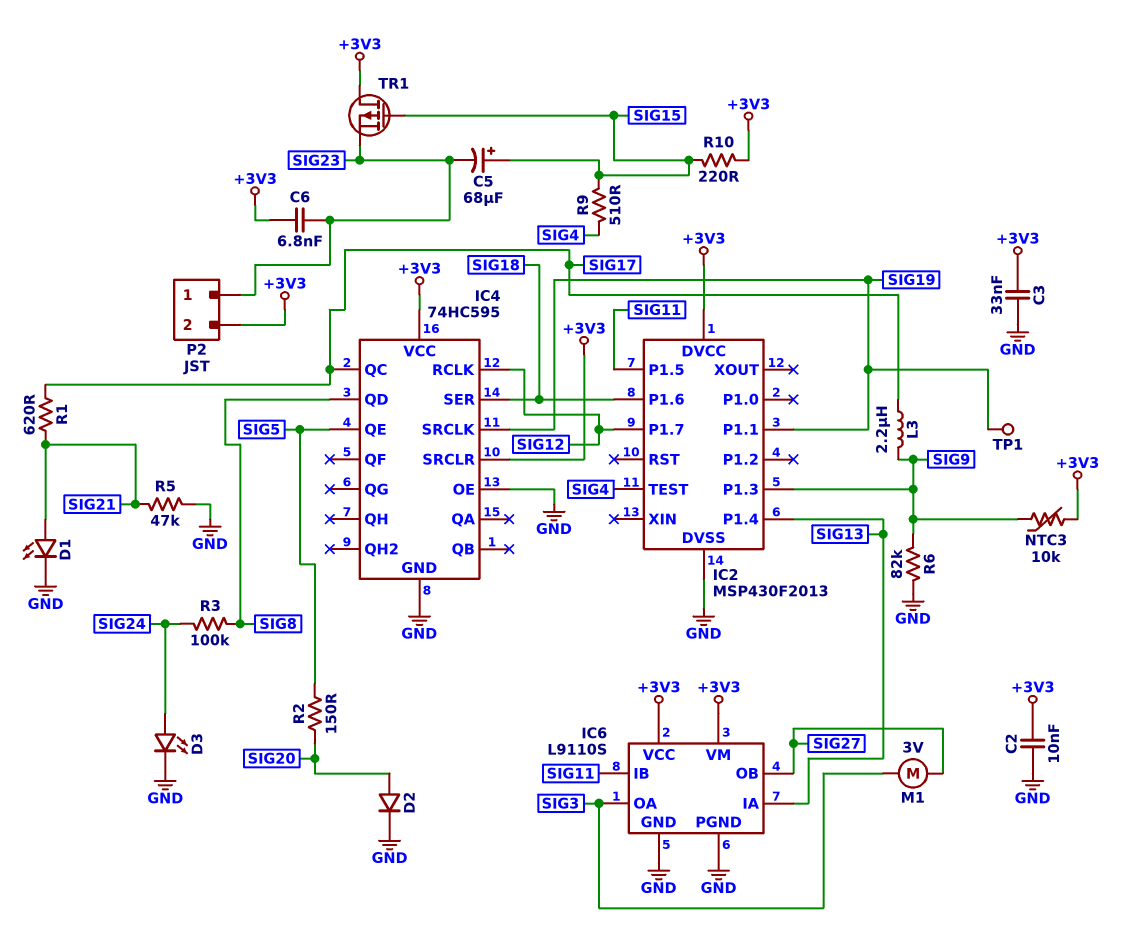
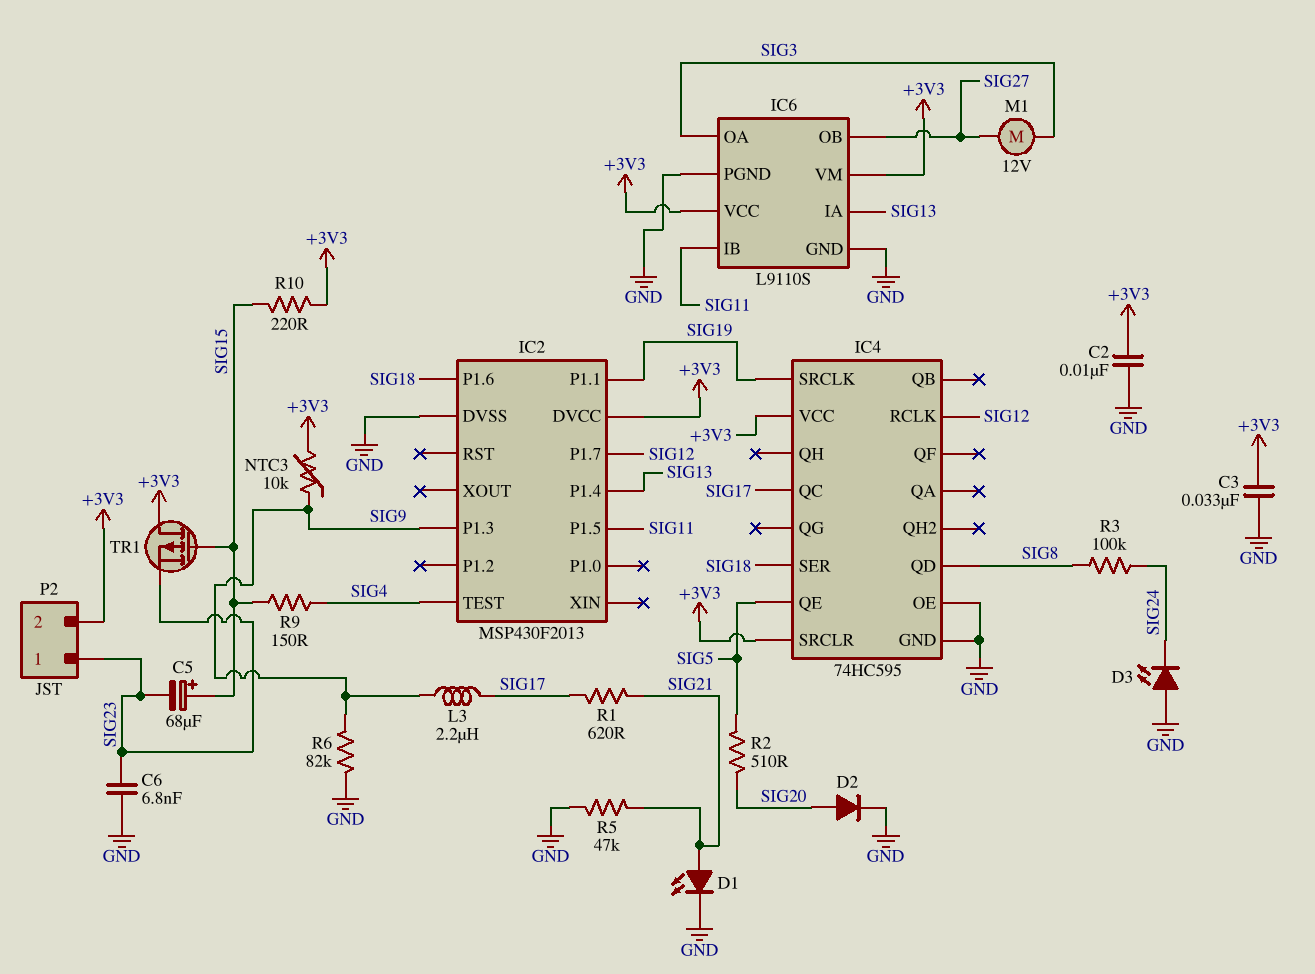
C6: 6.8nF (+3V3, SIG23) -> 6.8nF (GND, SIG23)
D3: LED (A SIG24, K GND) -> LED (A GND, K SIG24)
M1: motor 3V (SIG3, SIG27) -> motor 12V (SIG3, SIG27)
R2: 150 (SIG5, SIG20) -> 510 (SIG5, SIG20)
R9: 510 (SIG4, SIG15) -> 150 (SIG4, SIG15)
TP1: test point (SIG19) -> none

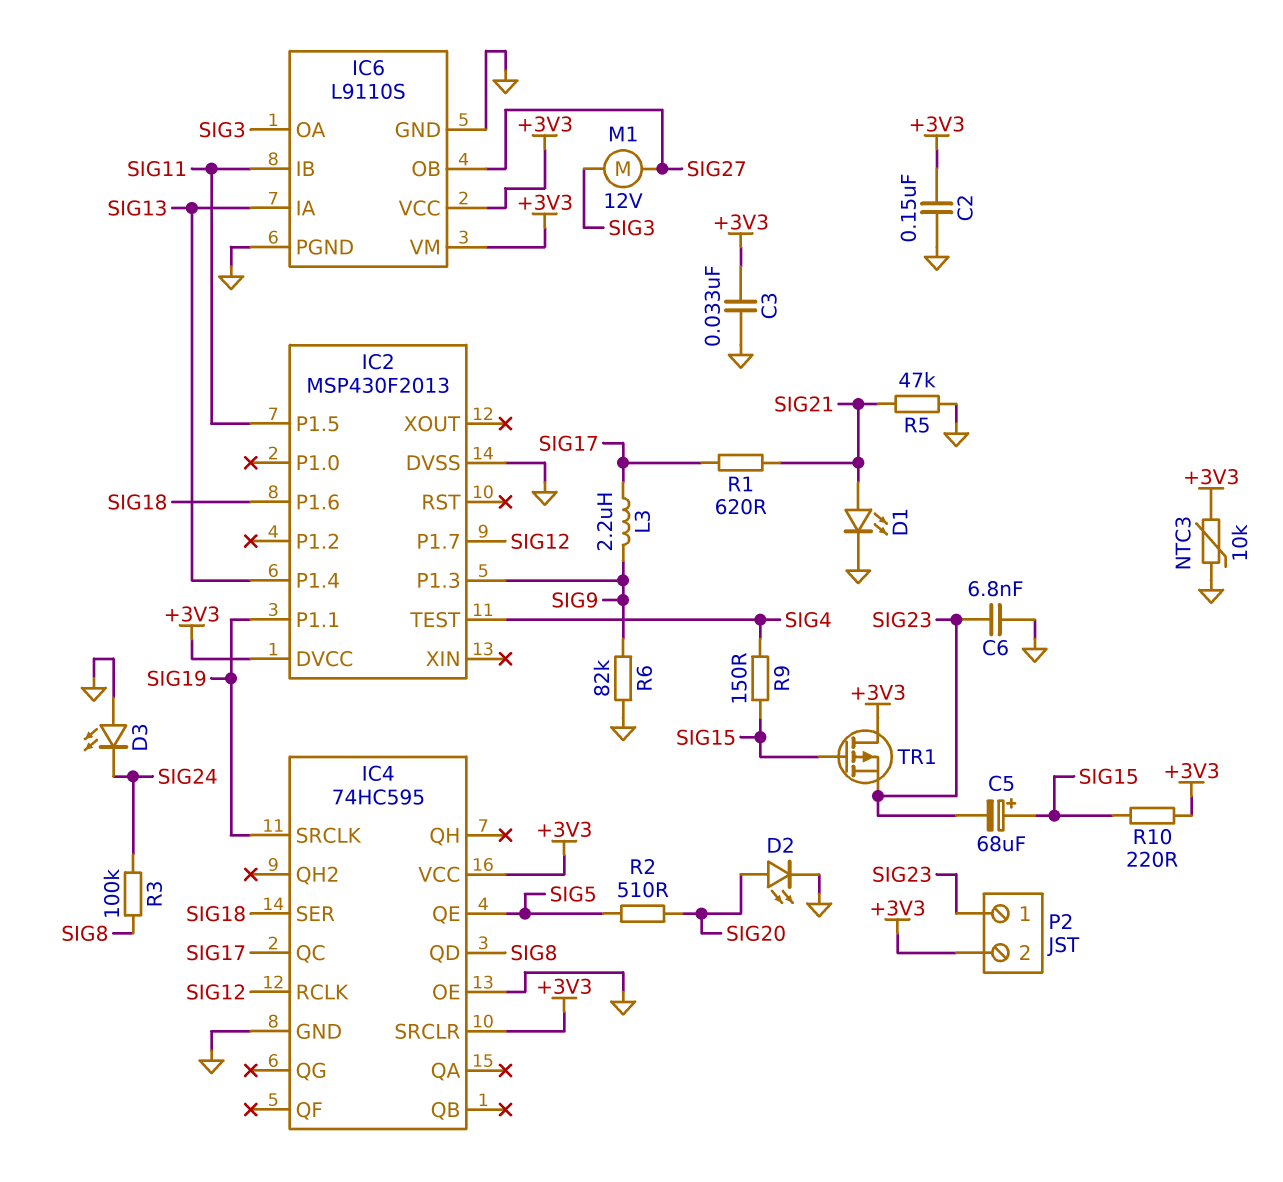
C2: 10nF (+3V3, GND) -> 150nF (+3V3, GND)
D2: diode (A SIG20, K GND) -> LED (A SIG20, K GND)
NTC3: 10k (+3V3, SIG9) -> 10k (+3V3, GND)

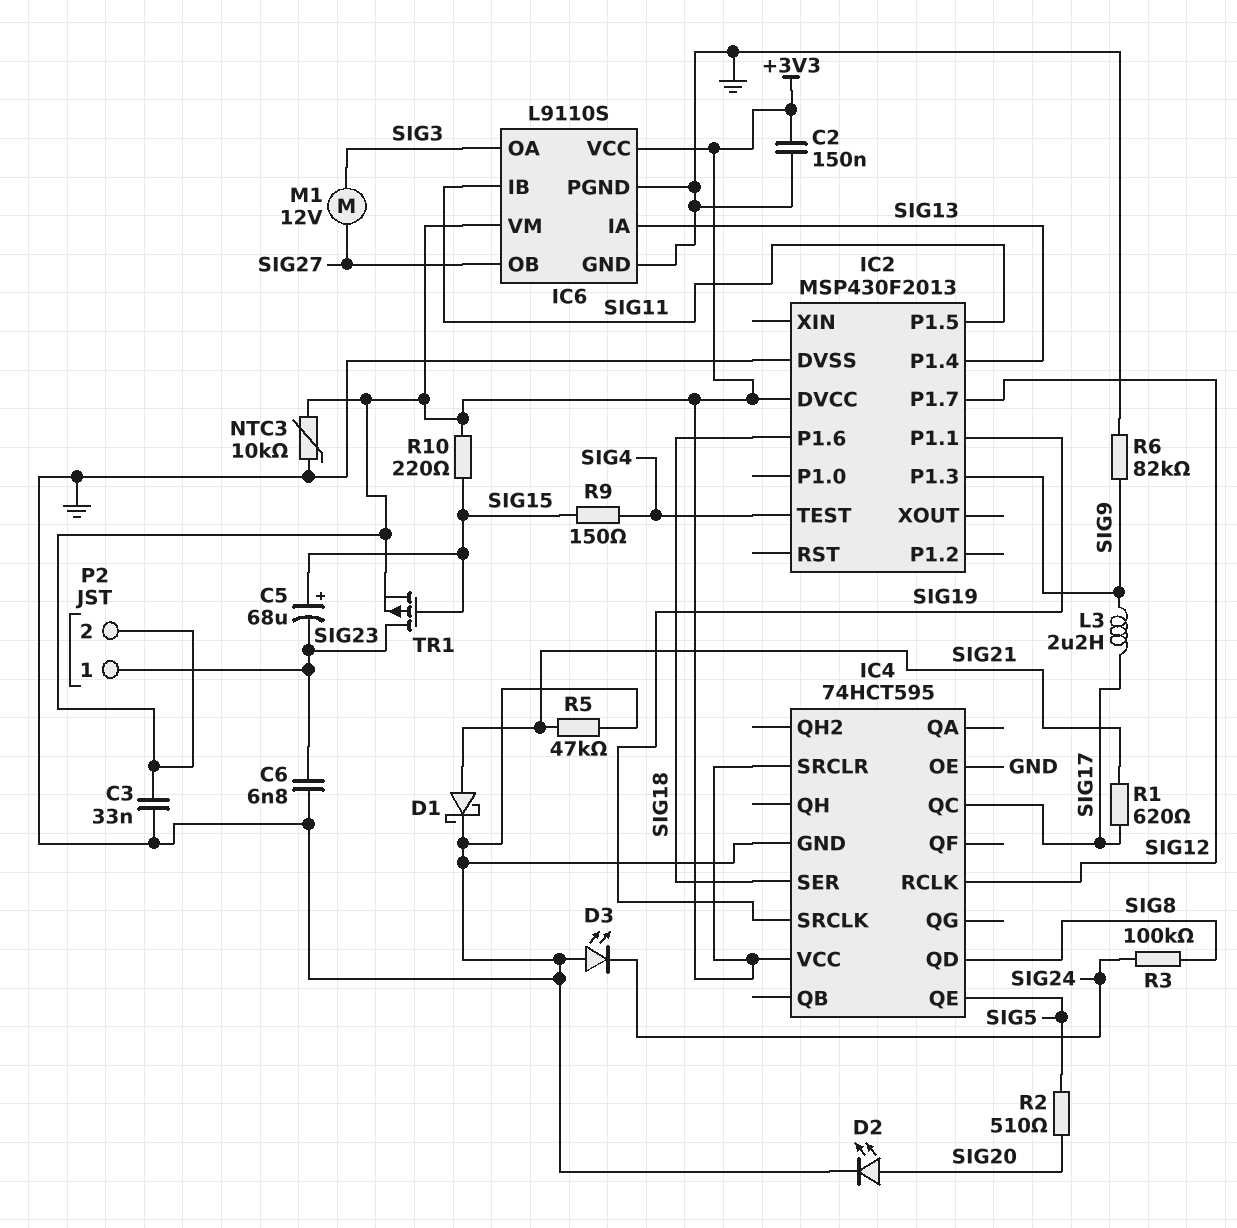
D1: LED (A SIG21, K GND) -> schottky (A SIG21, K GND)
IC4: 74HC595 -> 74HCT595
TR1: PMOS (G SIG15, D +3V3, S SIG23) -> PMOS (G SIG15, D SIG23, S +3V3)

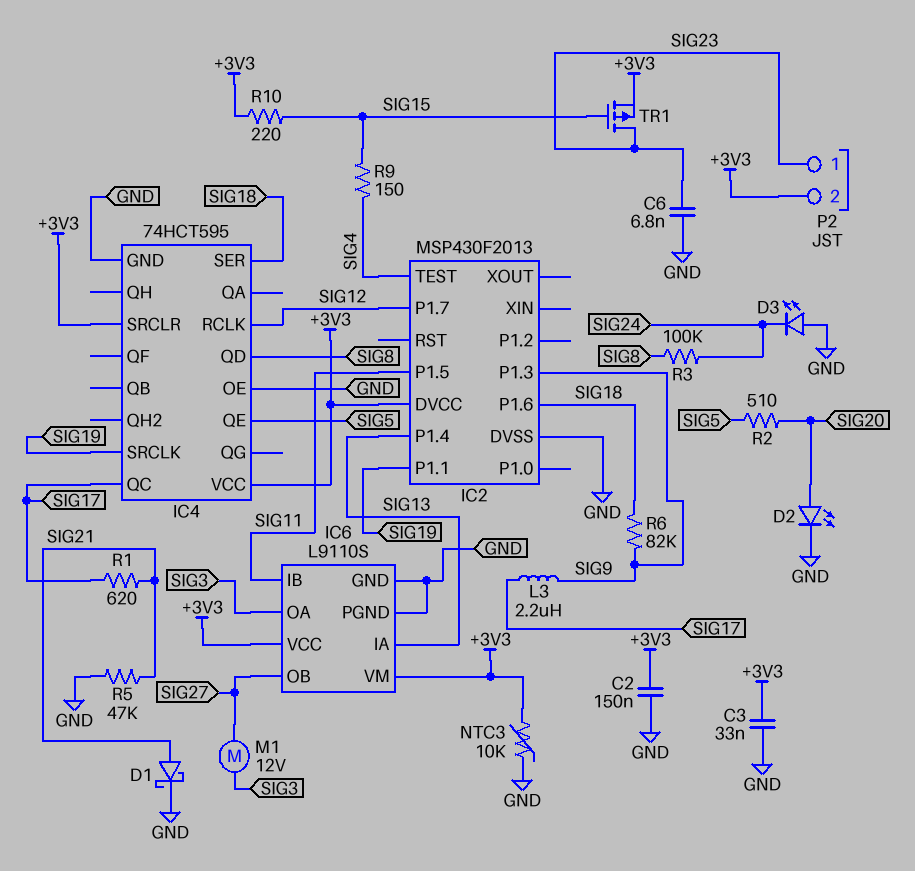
C5: 68uF (plus SIG15, minus SIG23) -> none
R6: 82k (GND, SIG9) -> 82k (SIG9, SIG18)

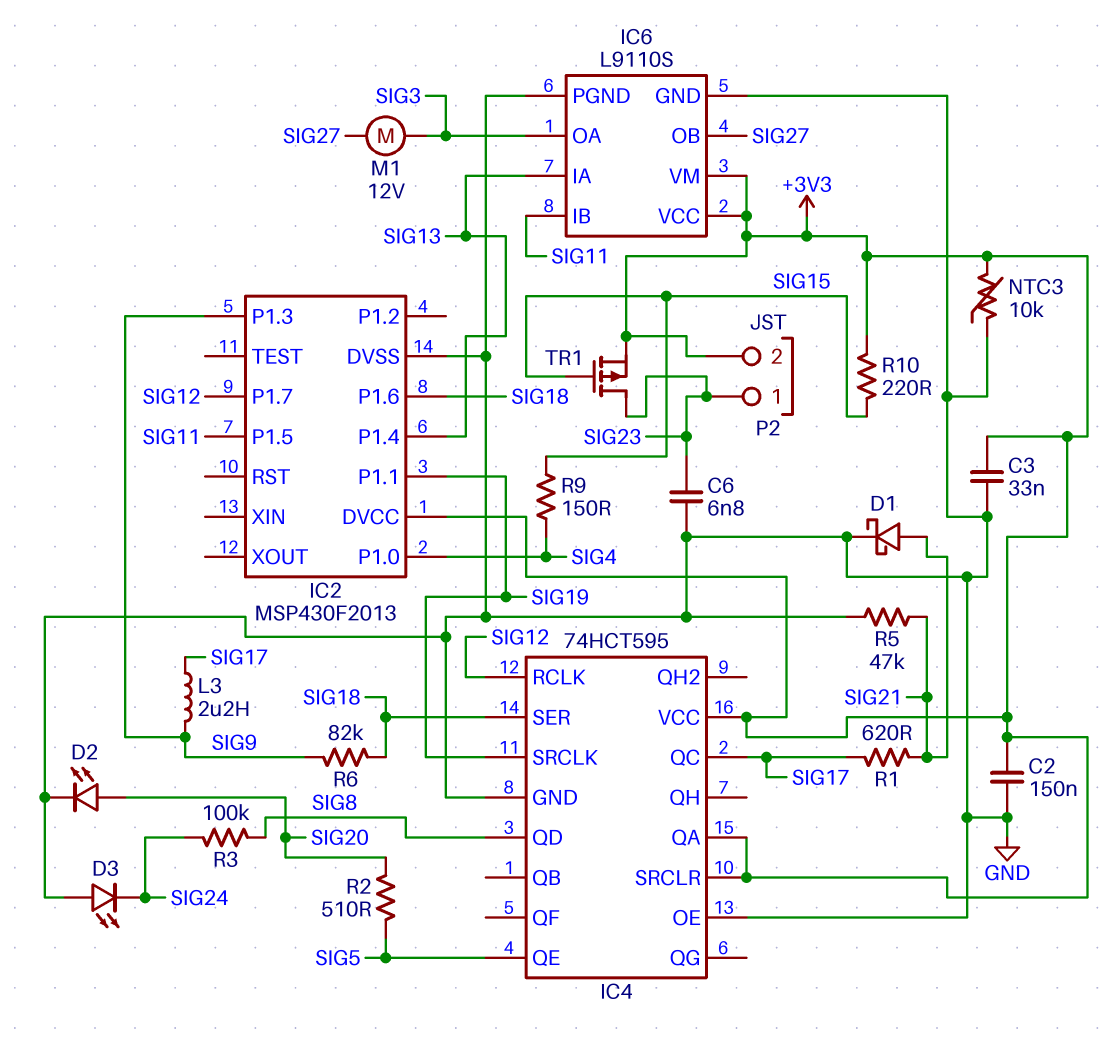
IC2 pin P1.0: none -> SIG4
IC2 pin TEST: SIG4 -> none
IC4 pin QA: none -> +3V3

